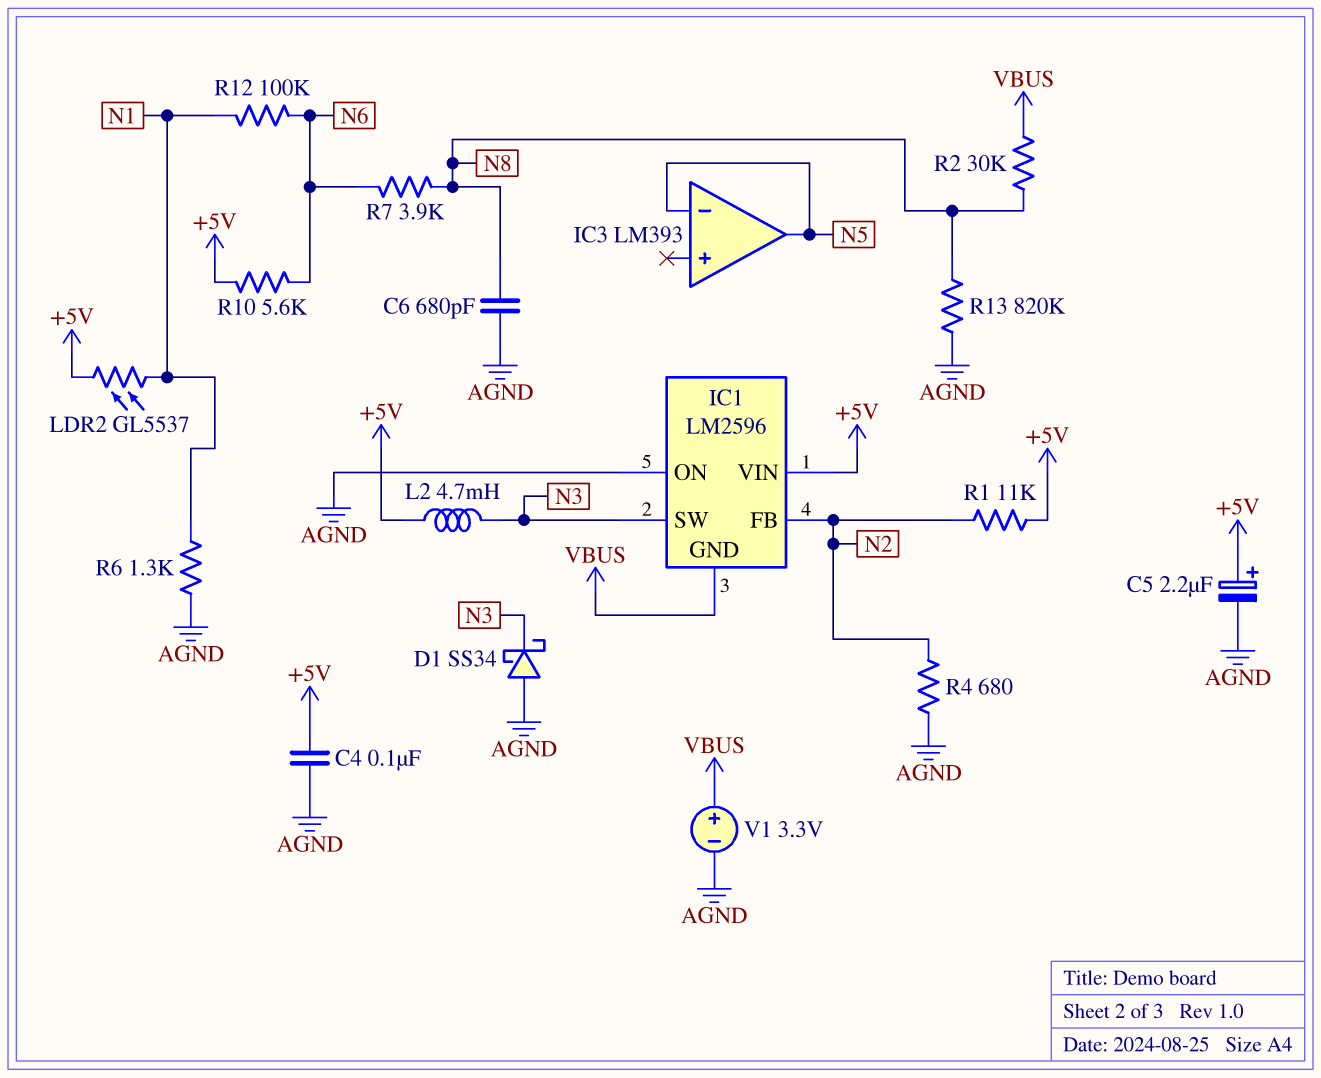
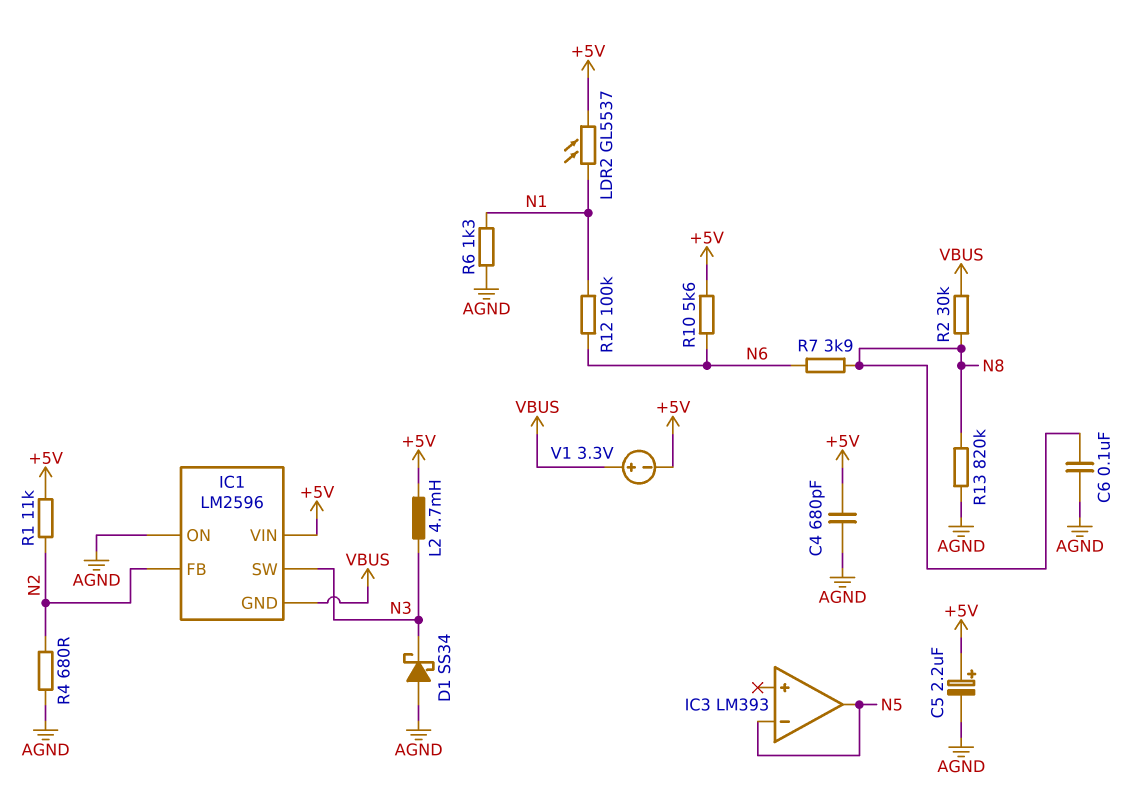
C4: 100nF (+5V, AGND) -> 680pF (+5V, AGND)
C6: 680pF (AGND, N8) -> 100nF (AGND, N8)
V1: 3.3V (plus VBUS, minus AGND) -> 3.3V (plus VBUS, minus +5V)

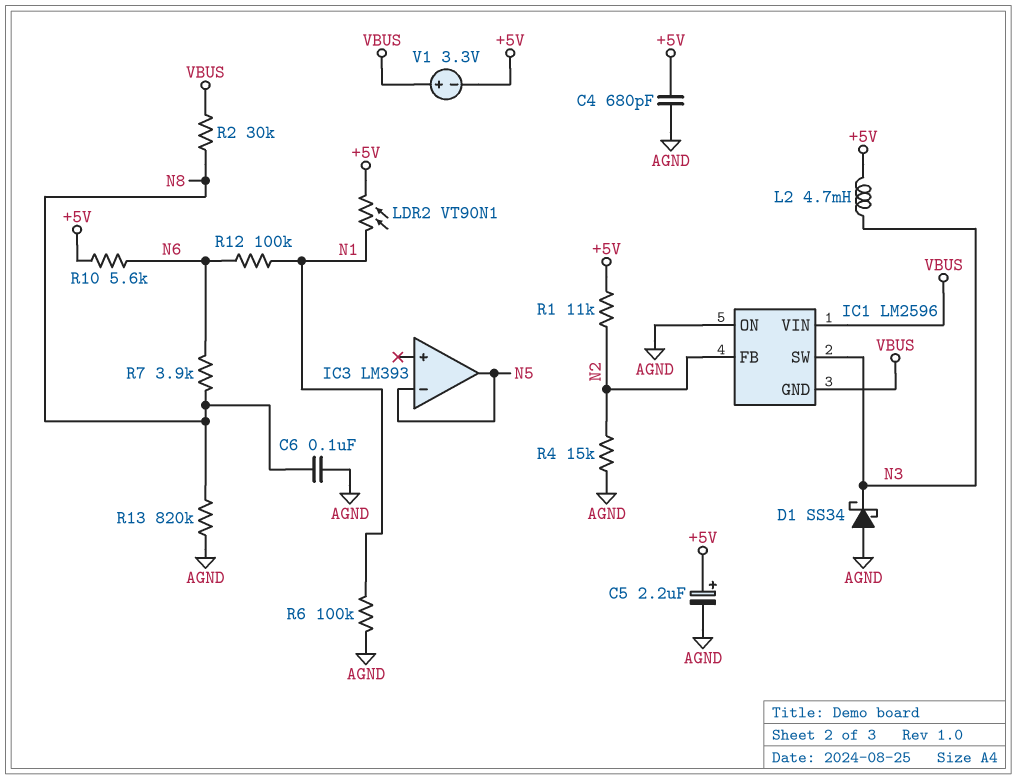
IC1 pin VIN: +5V -> VBUS
LDR2: GL5537 (+5V, N1) -> VT90N1 (+5V, N1)
R4: 680 (AGND, N2) -> 15k (AGND, N2)
R6: 1.3k (AGND, N1) -> 100k (AGND, N1)

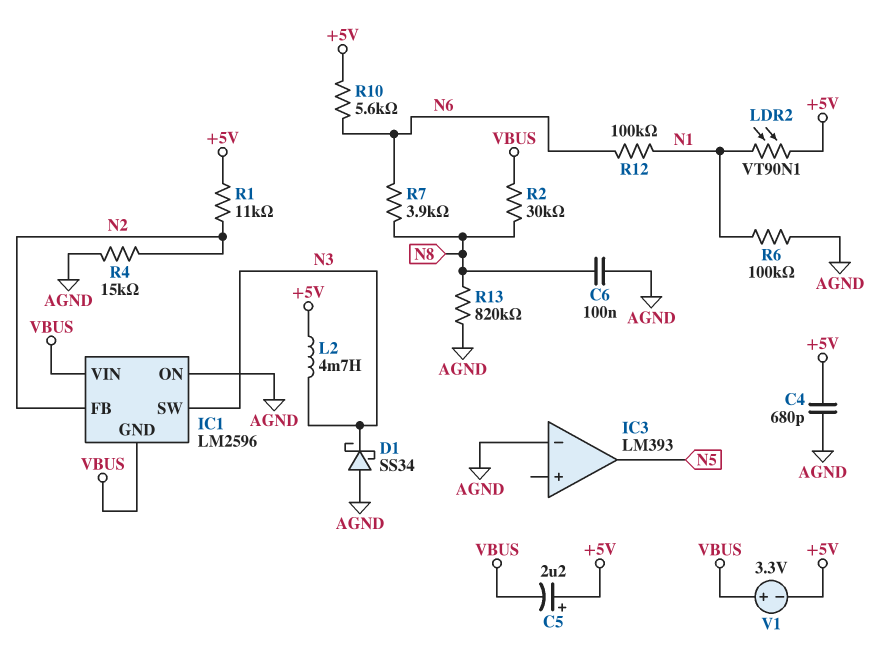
C5: 2.2uF (plus +5V, minus AGND) -> 2.2uF (plus +5V, minus VBUS)
IC3 pin in-: N5 -> AGND

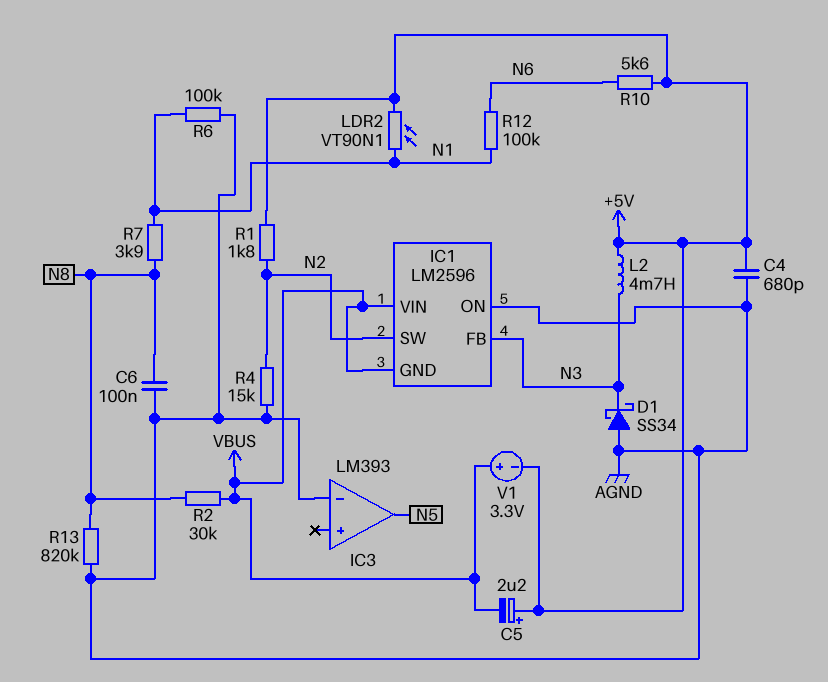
IC1 pin FB: N2 -> N3
IC1 pin SW: N3 -> N2
R1: 11k (+5V, N2) -> 1.8k (+5V, N2)
R7: 3.9k (N6, N8) -> 3.9k (N1, N8)

